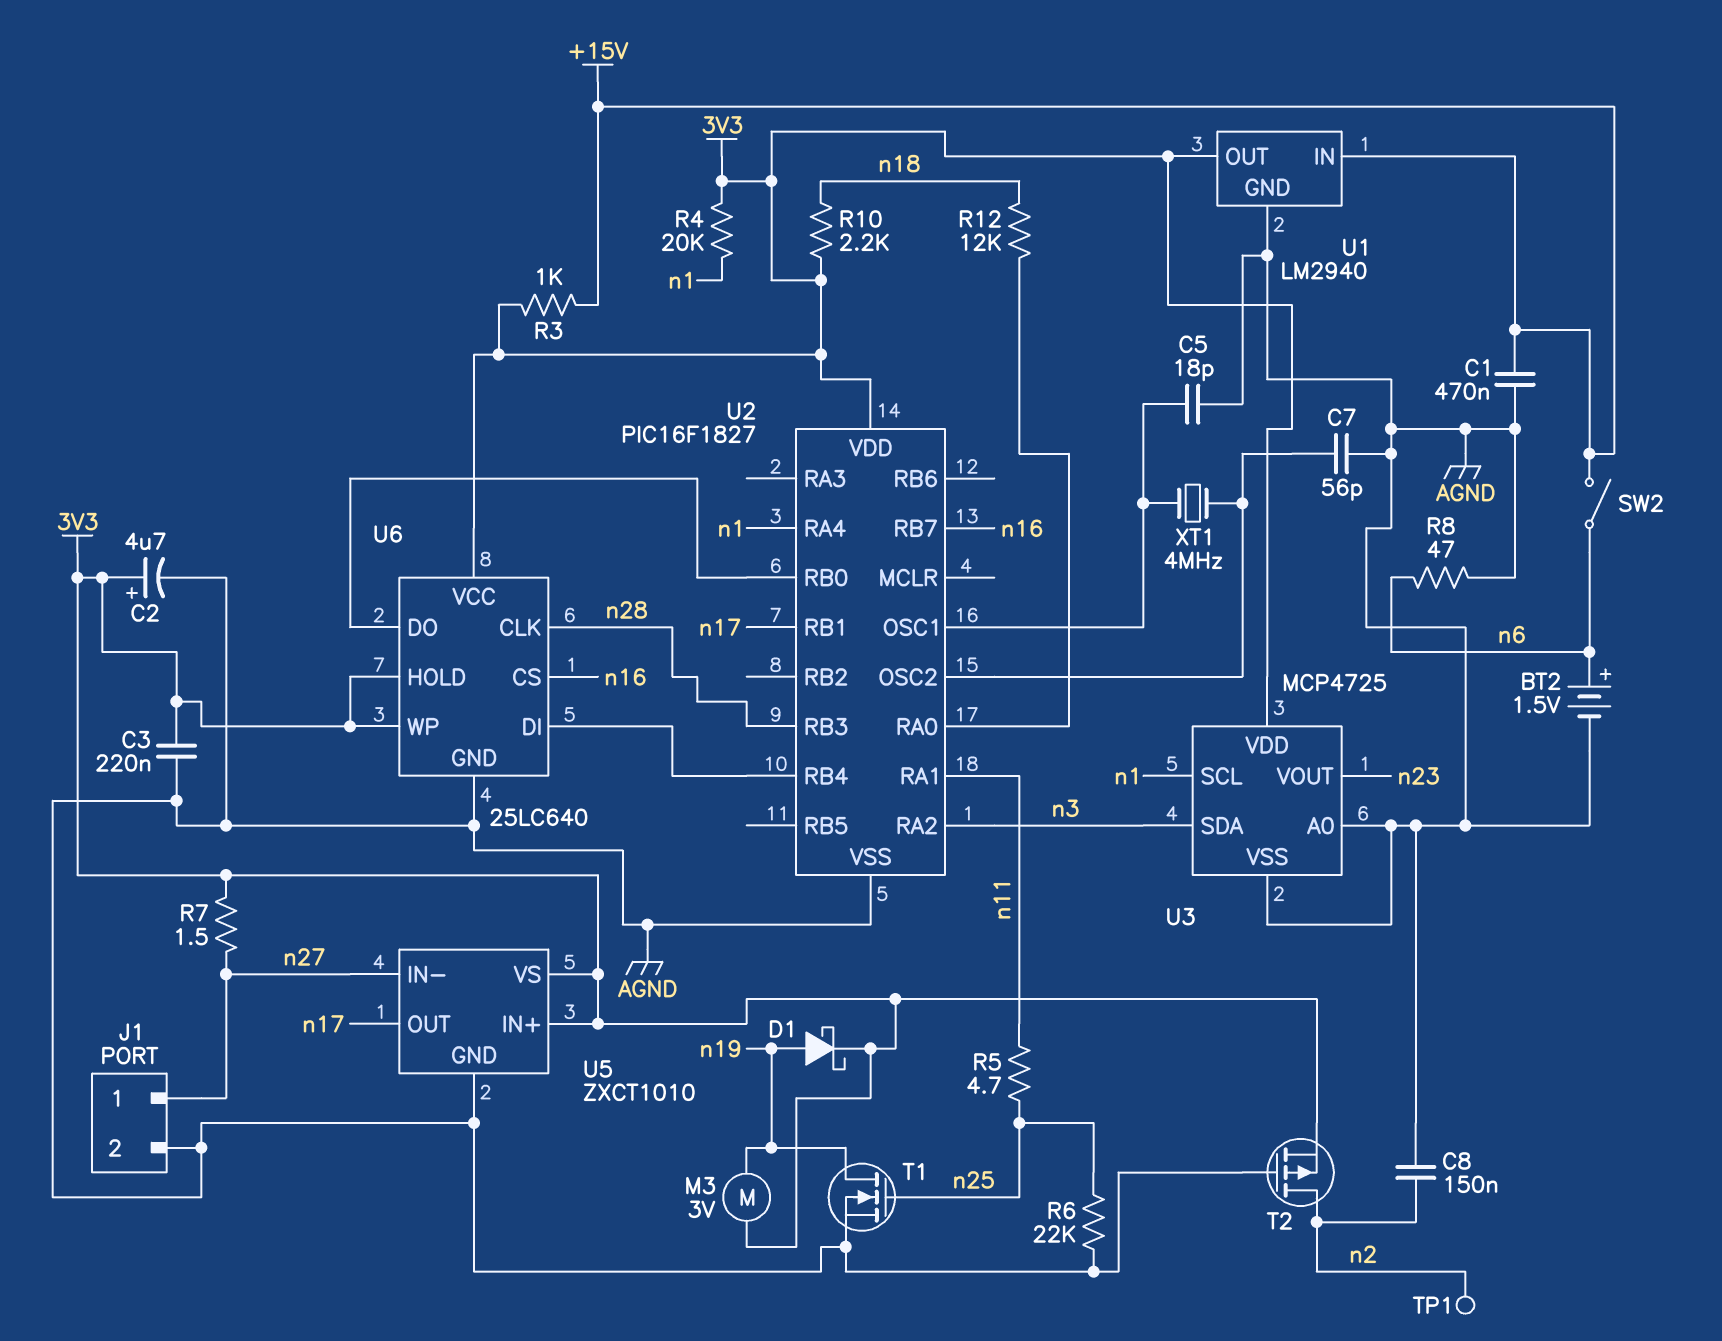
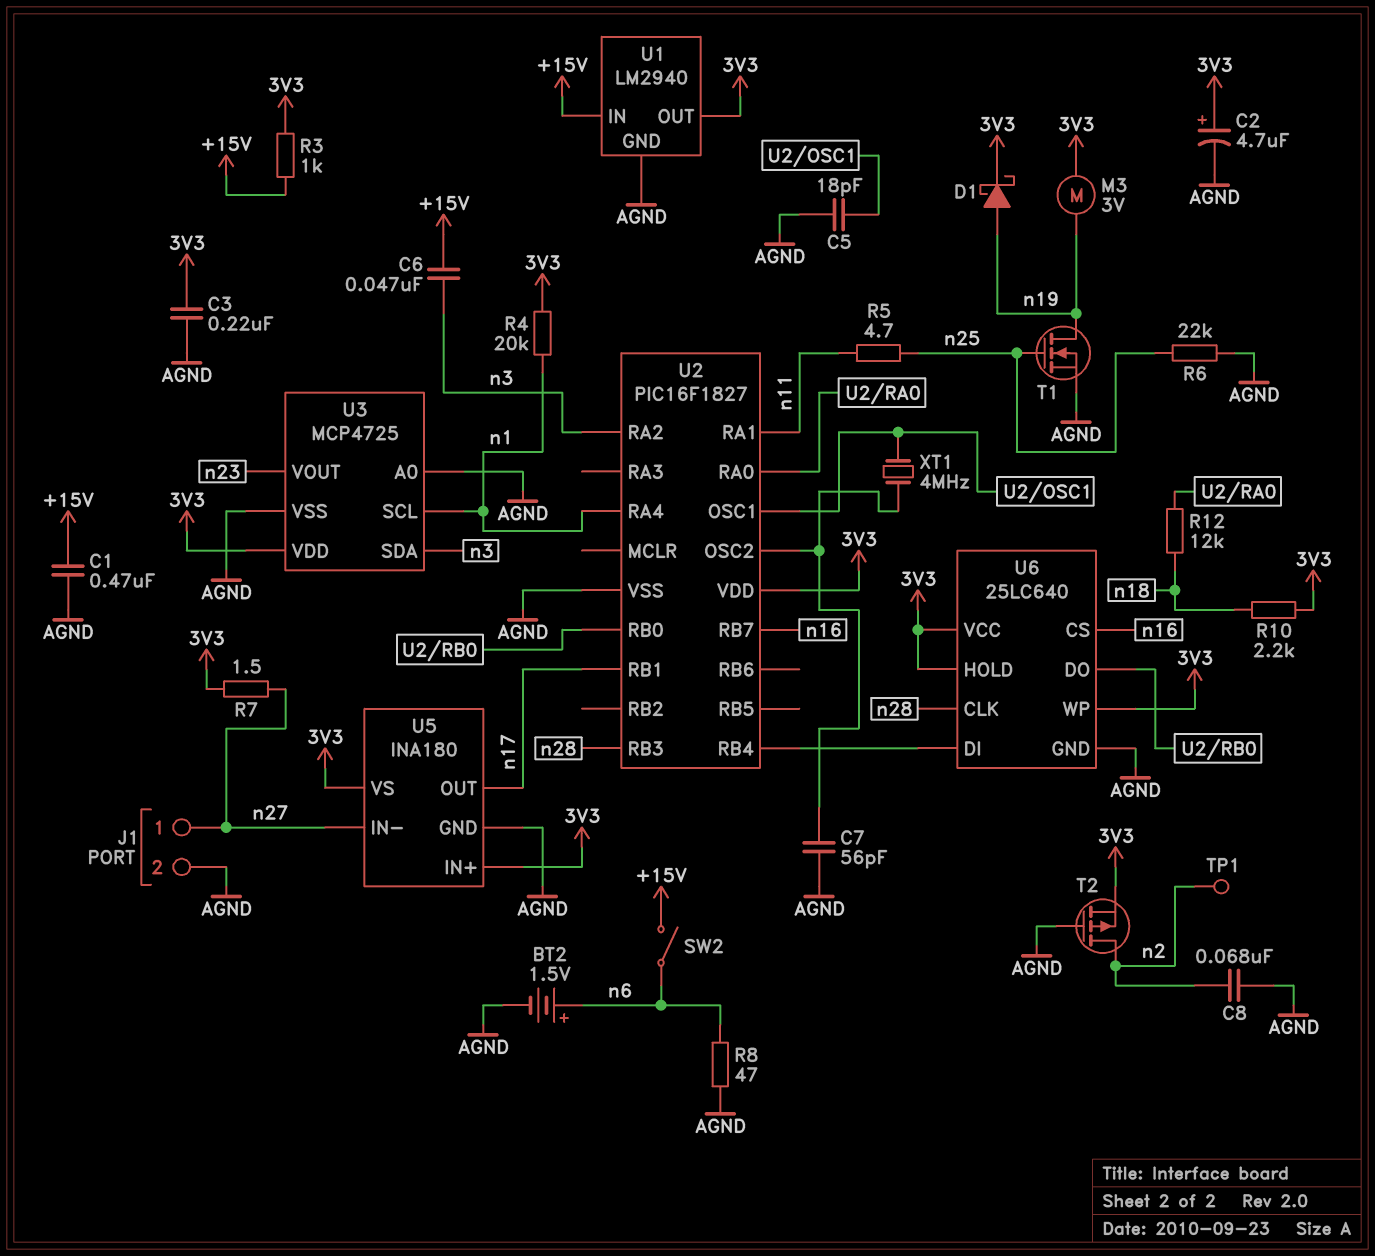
C6: none -> 47nF (+15V, n3)
C8: 150nF (AGND, n2) -> 68nF (AGND, n2)
U5: ZXCT1010 -> INA180

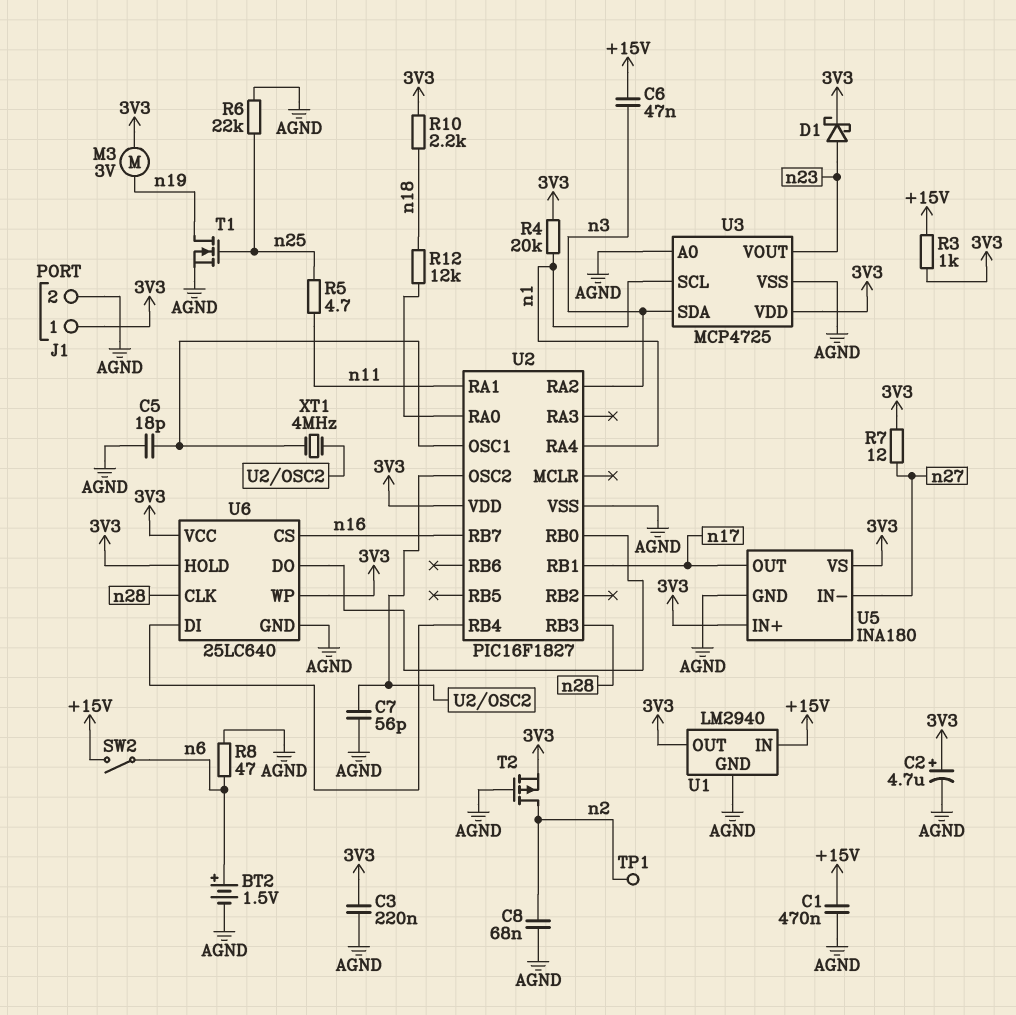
D1: schottky (A n19, K 3V3) -> schottky (A n23, K 3V3)
J1 pin 1: n27 -> 3V3
R7: 1.5 (3V3, n27) -> 12 (3V3, n27)

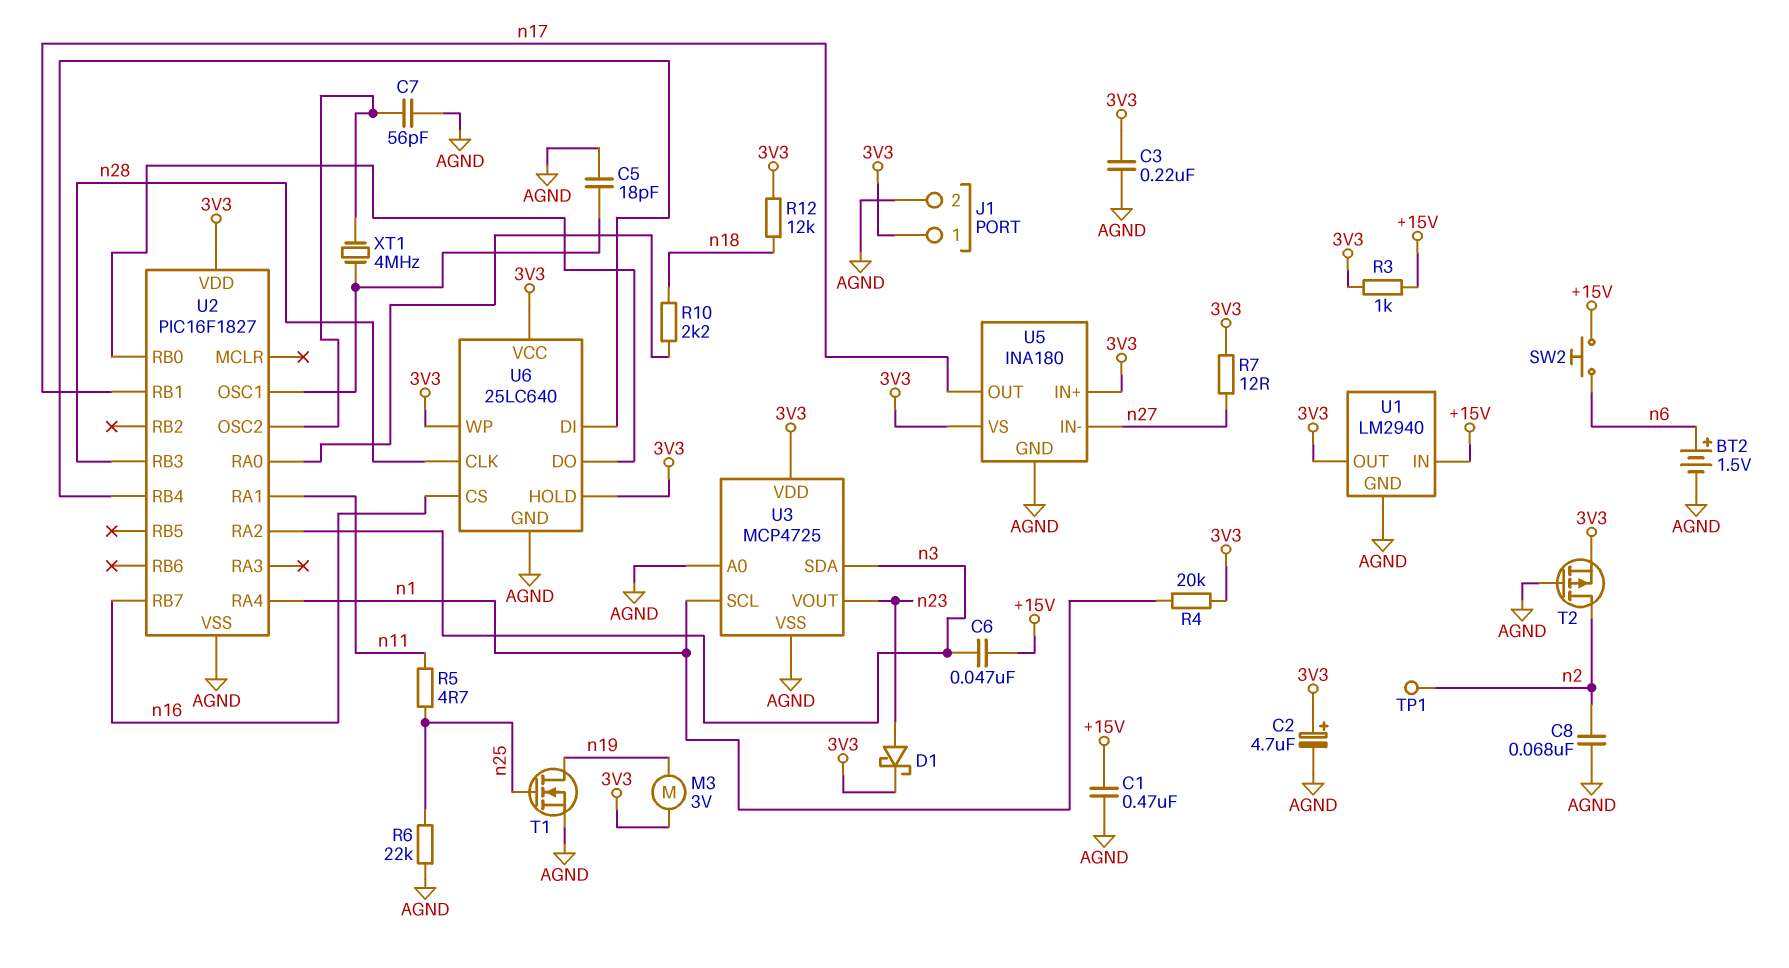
R8: 47 (AGND, n6) -> none
R10: 2.2k (3V3, n18) -> 2.2k (U2/RA0, n18)
R12: 12k (U2/RA0, n18) -> 12k (3V3, n18)
SW2: switch (+15V, n6) -> button (+15V, n6)

